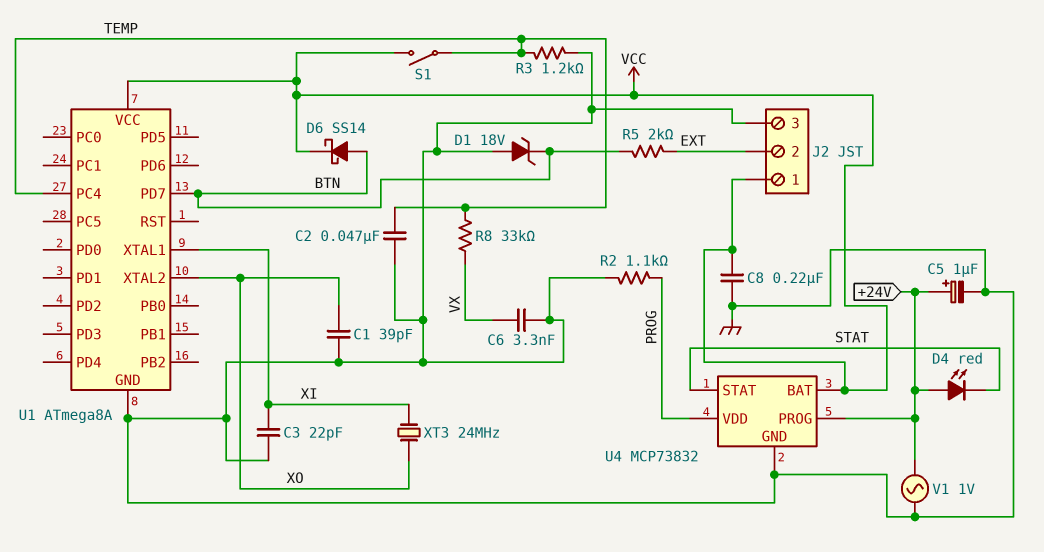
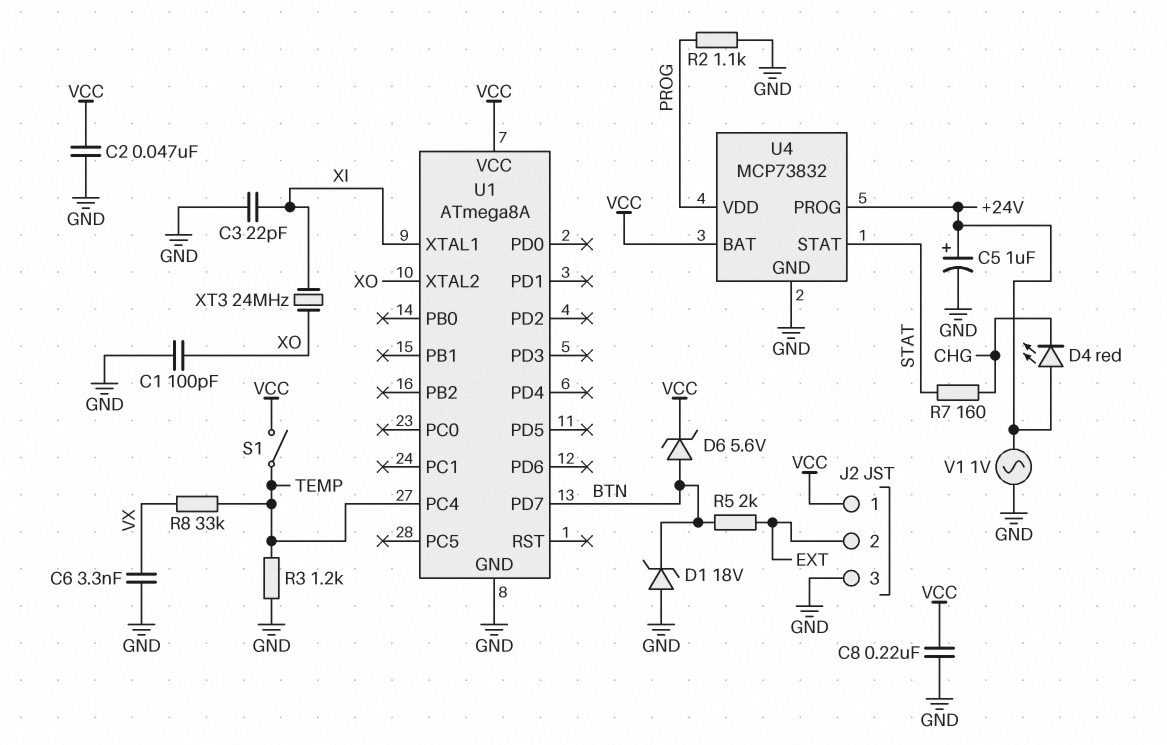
C1: 39pF (GND, XO) -> 100pF (GND, XO)
C2: 47nF (GND, TEMP) -> 47nF (GND, VCC)
D4: LED red (A +24V, K STAT) -> LED red (A +24V, K CHG)
D6: schottky SS14 (A BTN, K VCC) -> zener 5.6V (A BTN, K VCC)
R7: none -> 160 (CHG, STAT)

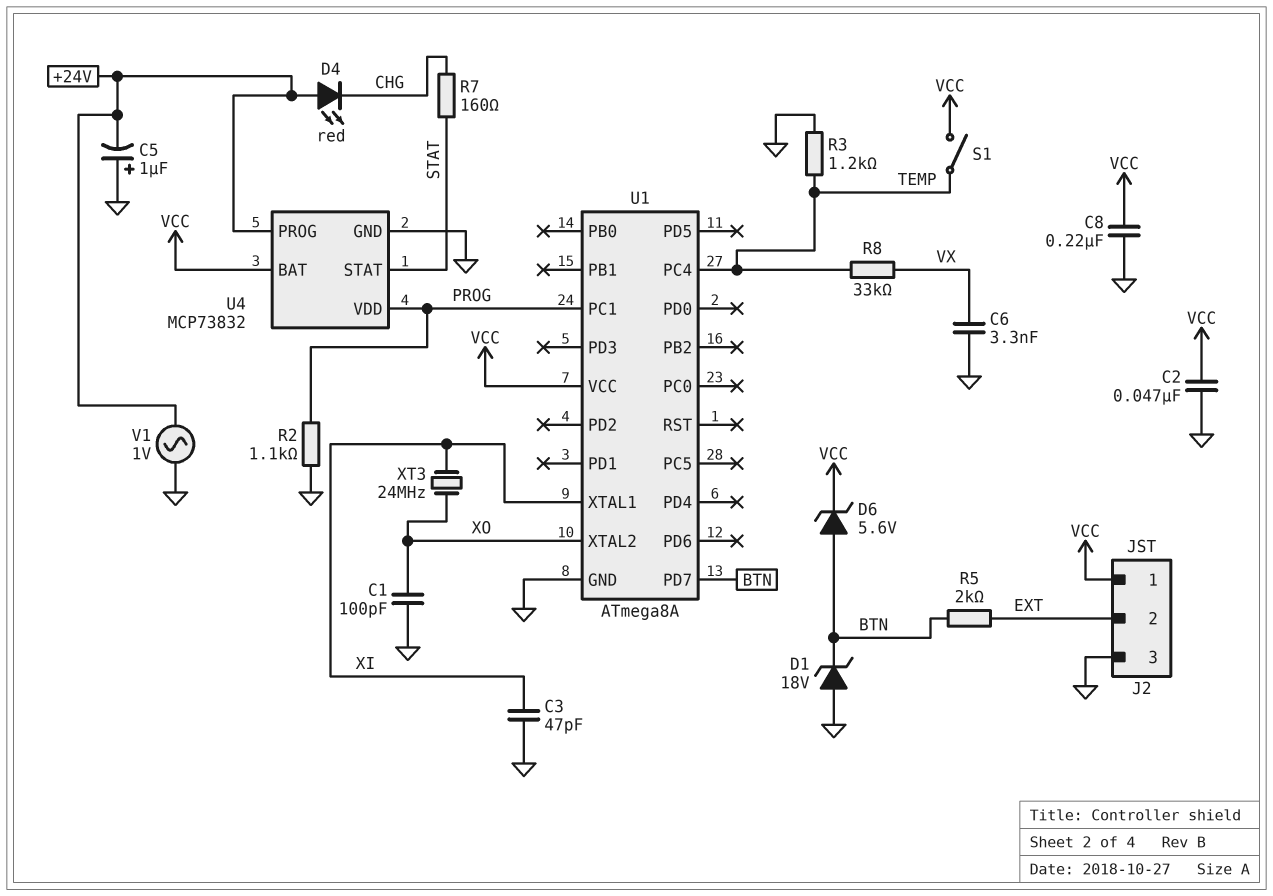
C3: 22pF (GND, XI) -> 47pF (GND, XI)
C5: 1uF (plus +24V, minus GND) -> 1uF (plus GND, minus +24V)
U1 pin PC1: none -> PROG

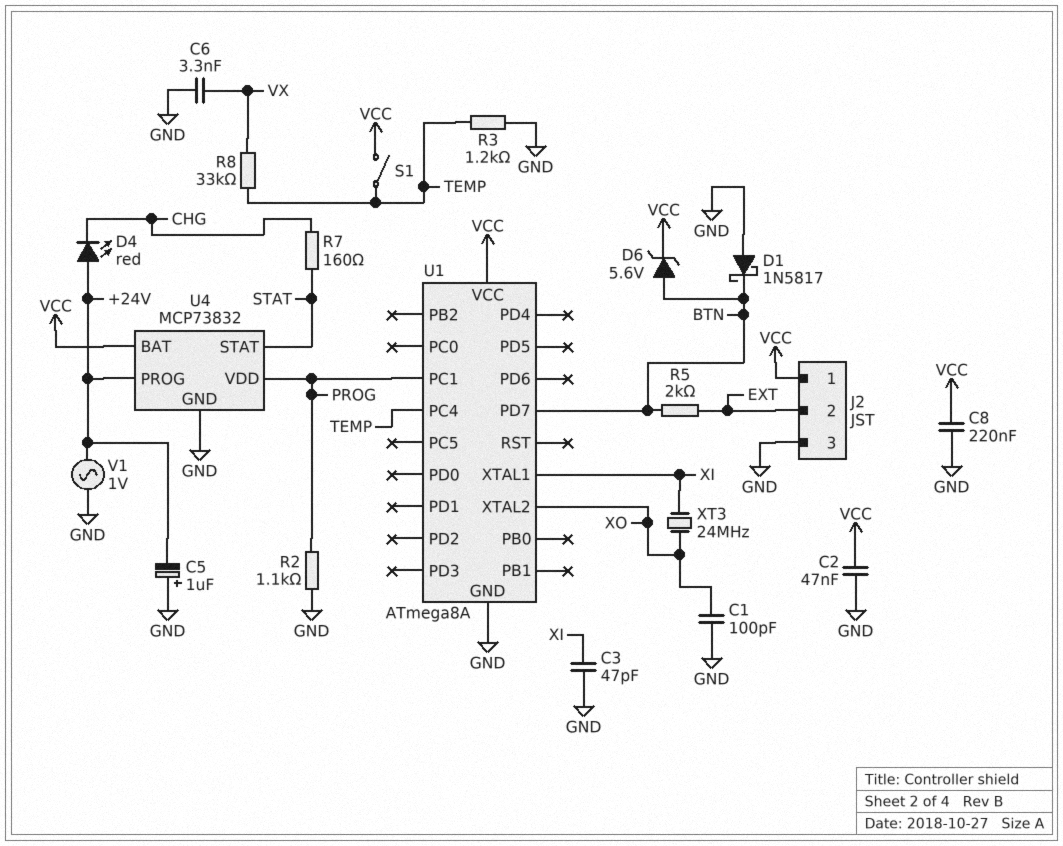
D1: zener 18V (A GND, K BTN) -> schottky 1N5817 (A GND, K BTN)

